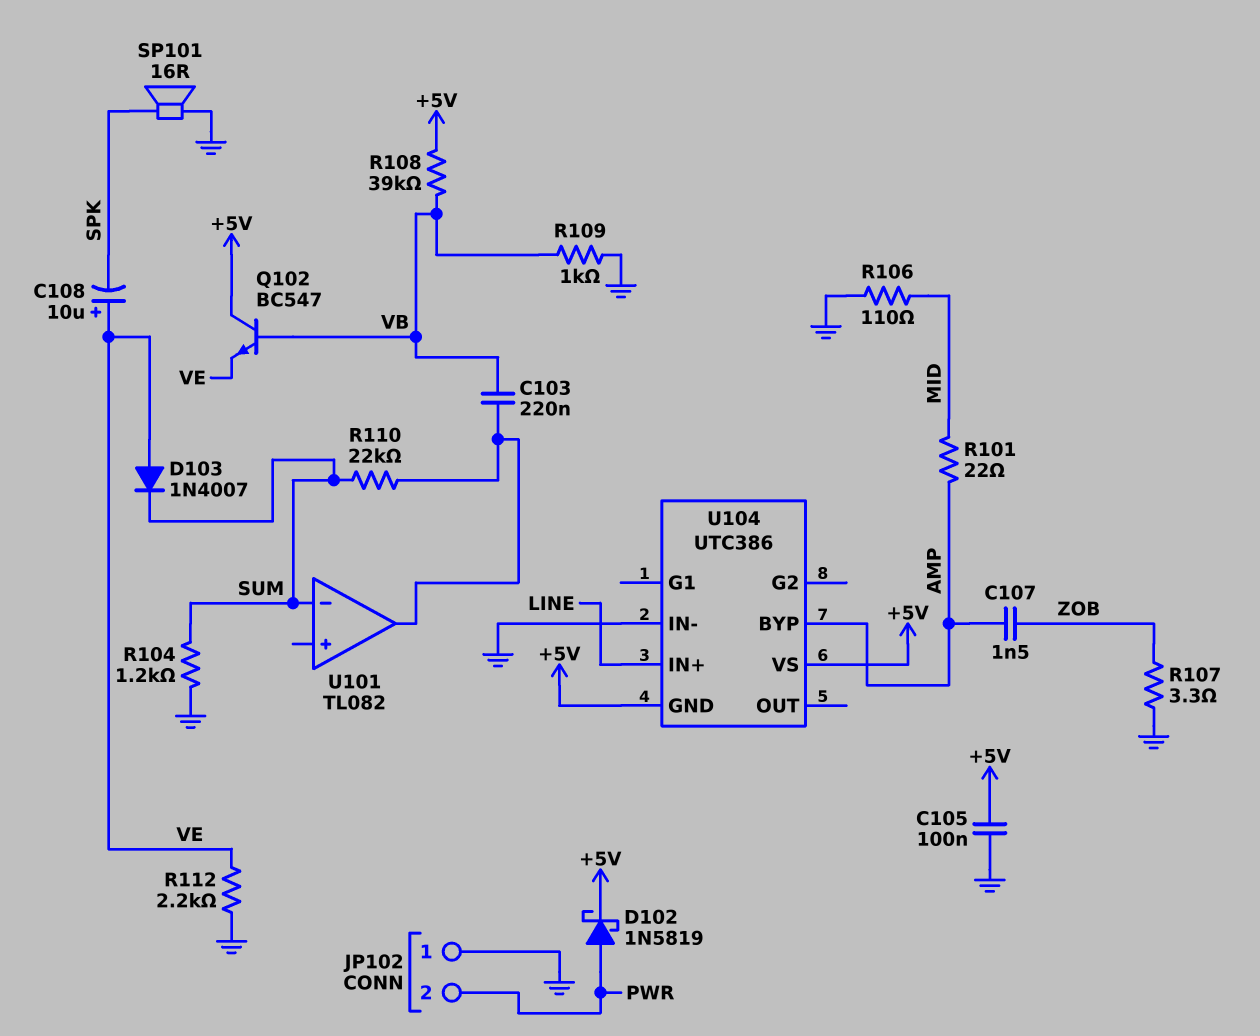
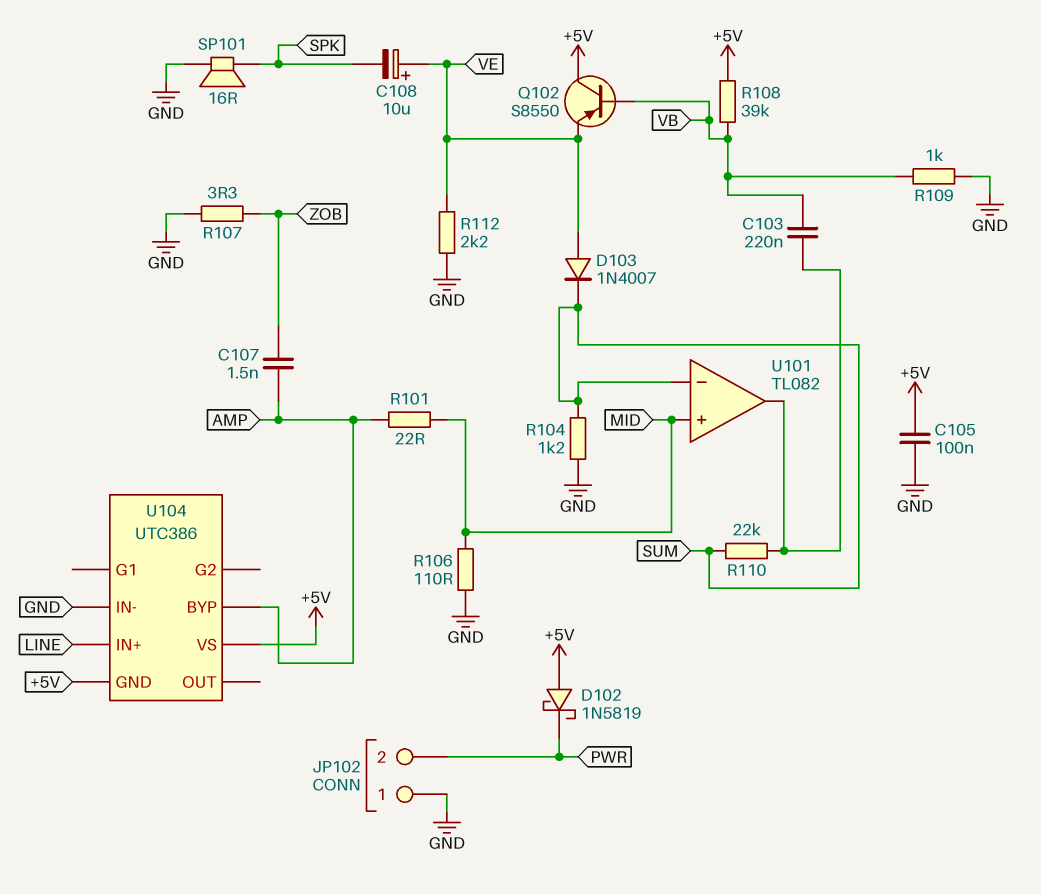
D102: schottky 1N5819 (A PWR, K +5V) -> schottky 1N5819 (A +5V, K PWR)
Q102: NPN BC547 (B VB, C +5V, E VE) -> PNP S8550 (B VB, C +5V, E VE)
U101 pin in+: none -> MID

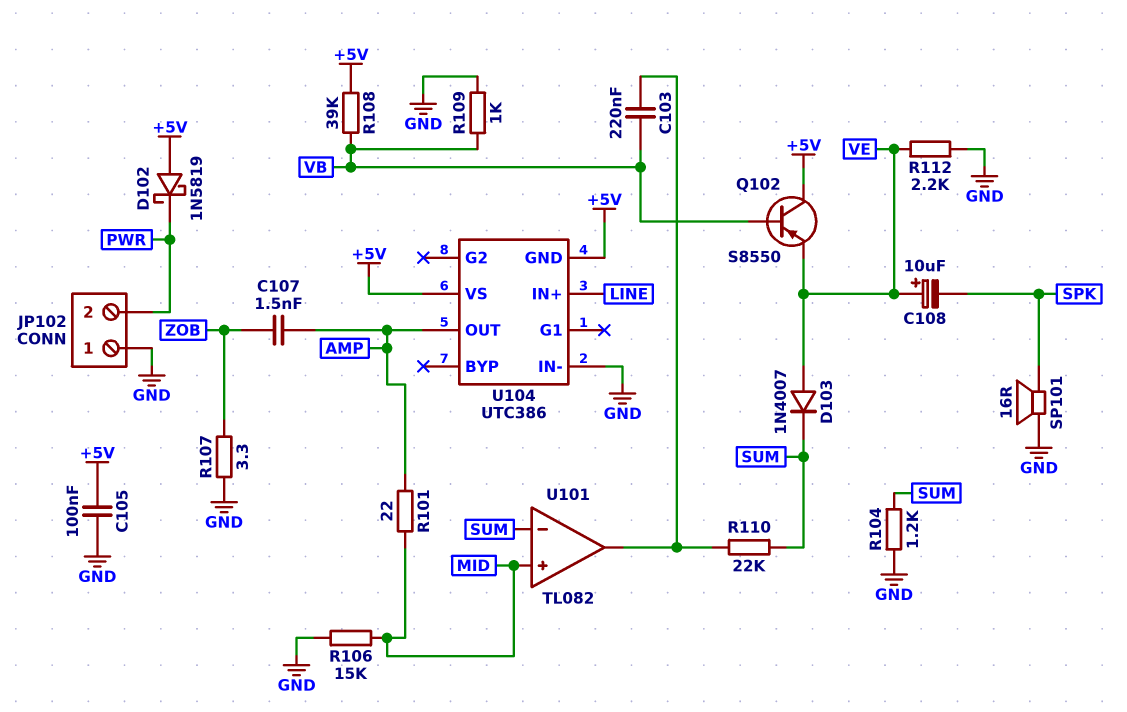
R106: 110 (GND, MID) -> 15k (GND, MID)
U104 pin BYP: AMP -> none
U104 pin OUT: none -> AMP

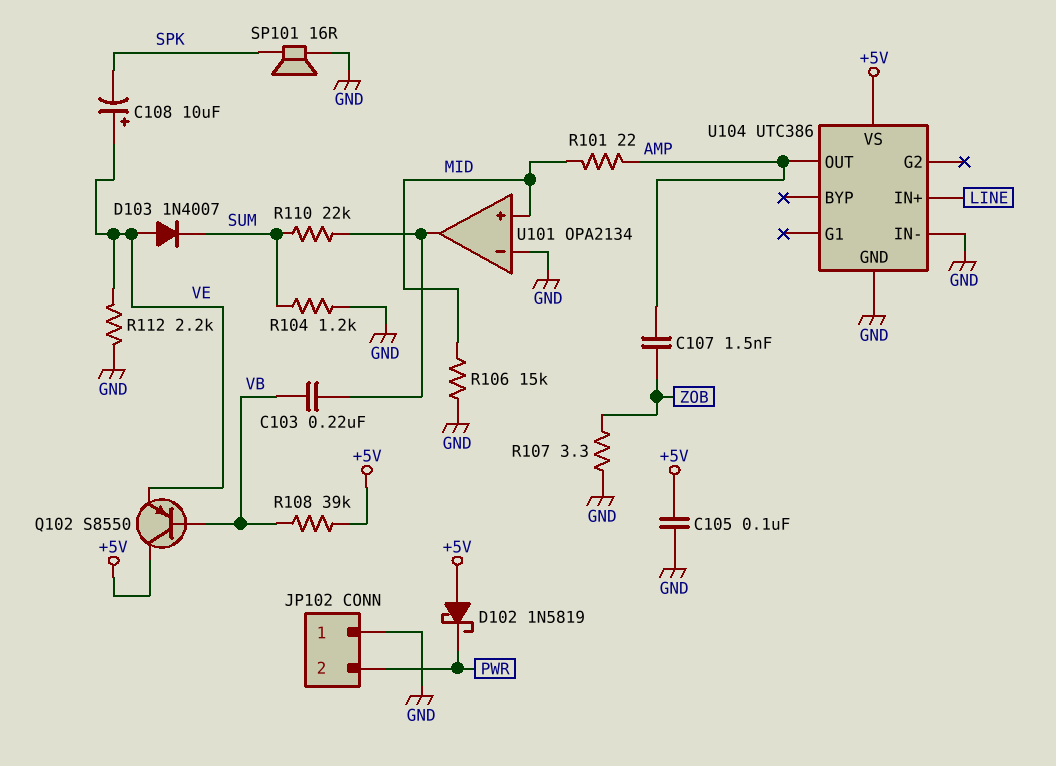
R109: 1k (GND, VB) -> none
U101: TL082 -> OPA2134
U101 pin in-: SUM -> GND
U104 pin GND: +5V -> GND

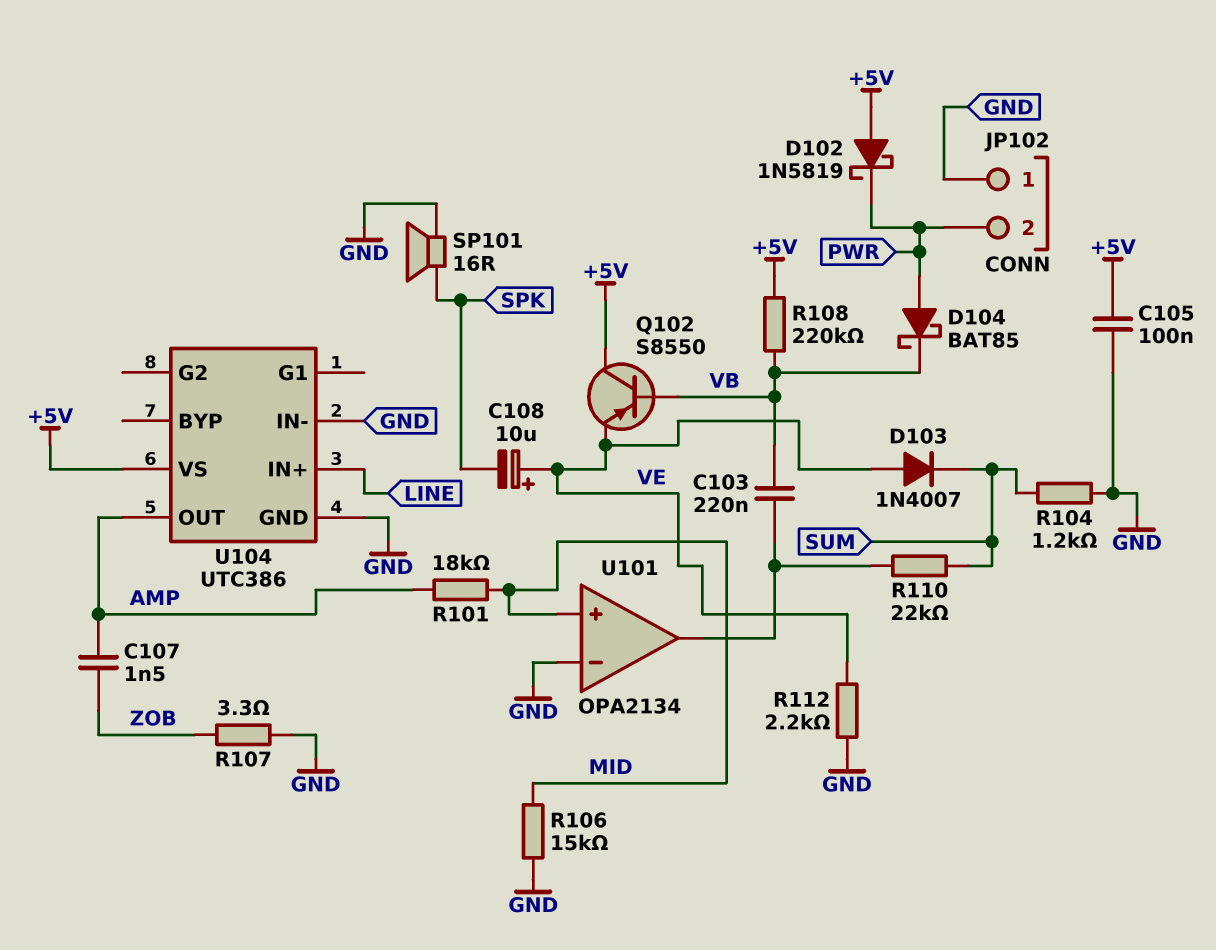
D104: none -> schottky BAT85 (A PWR, K VB)
R101: 22 (AMP, MID) -> 18k (AMP, MID)
R108: 39k (+5V, VB) -> 220k (+5V, VB)

